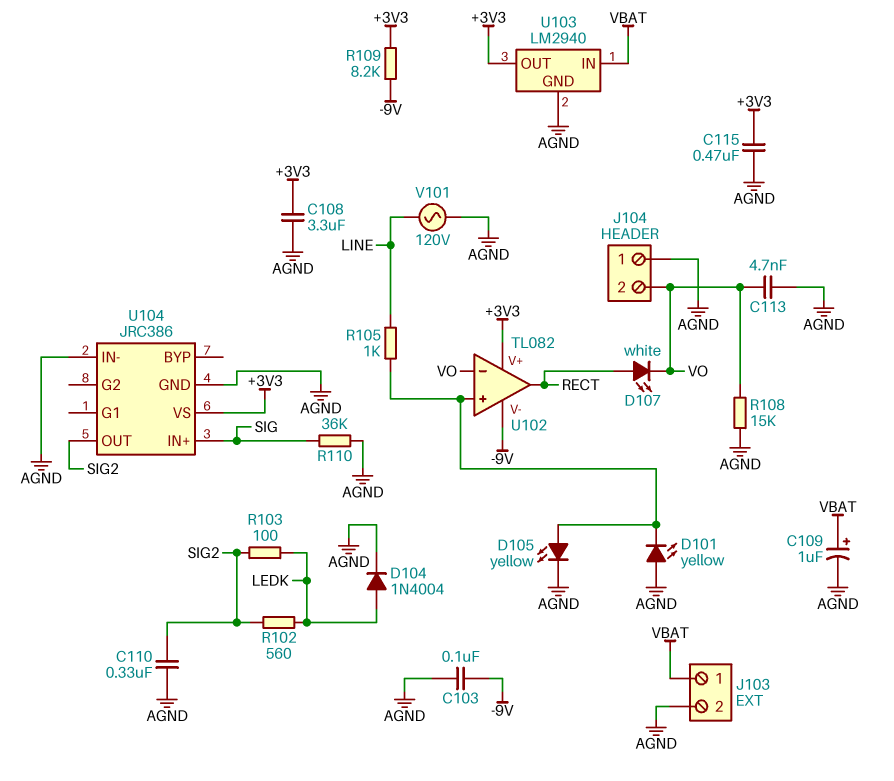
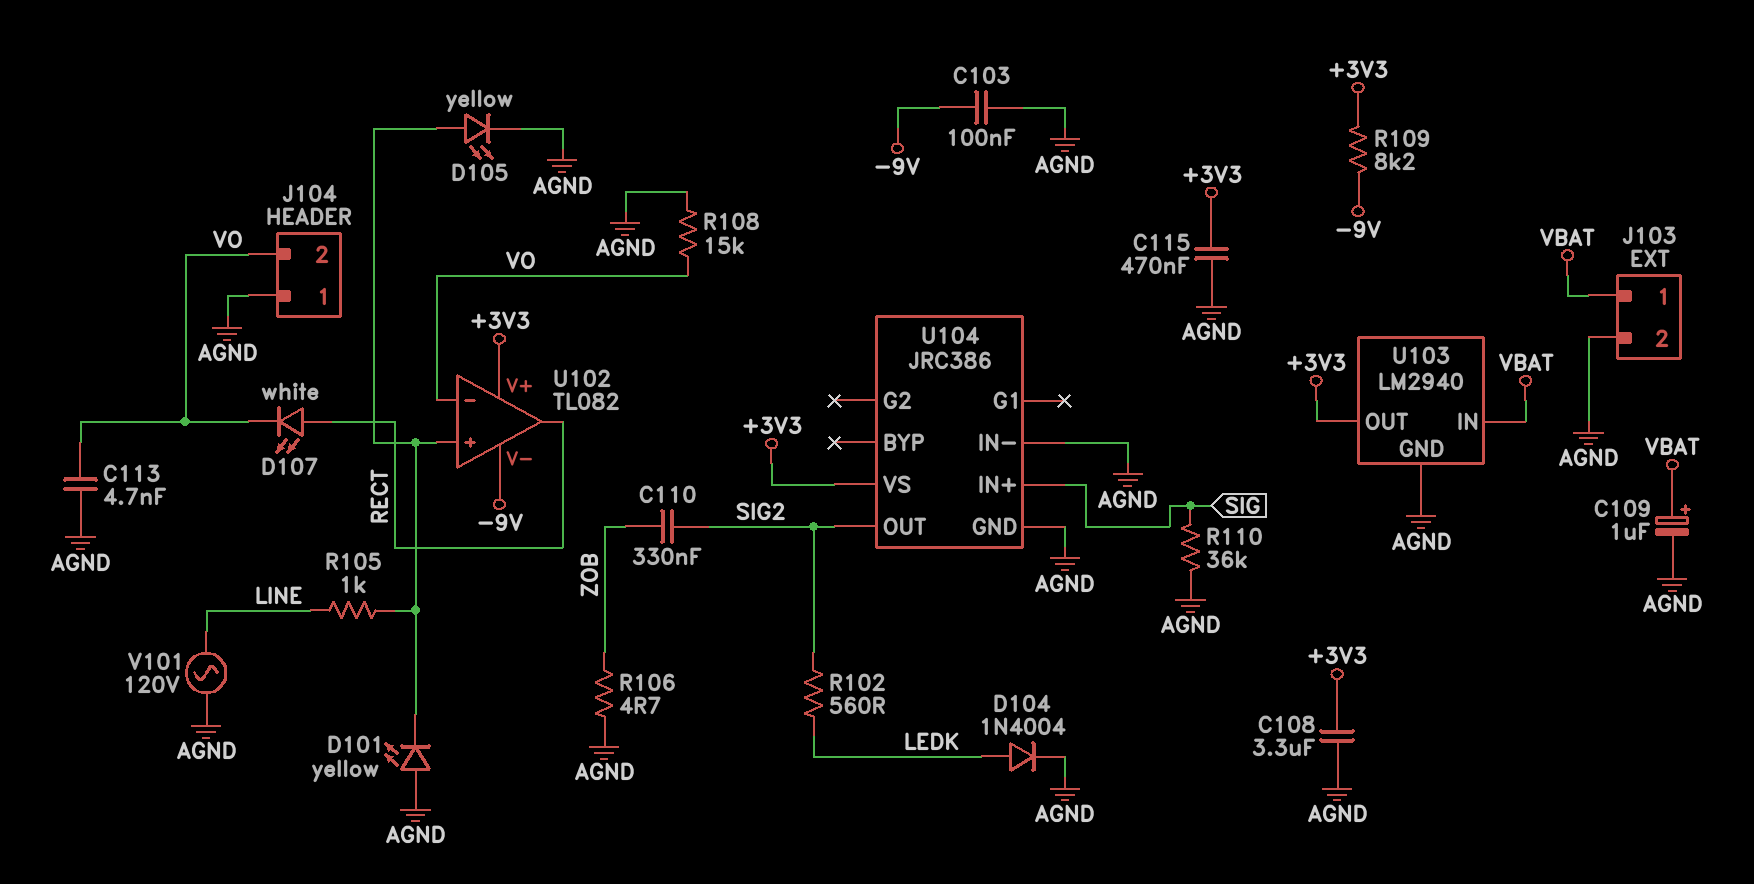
C110: 330nF (AGND, SIG2) -> 330nF (SIG2, ZOB)
R103: 100 (LEDK, SIG2) -> none
R106: none -> 4.7 (AGND, ZOB)

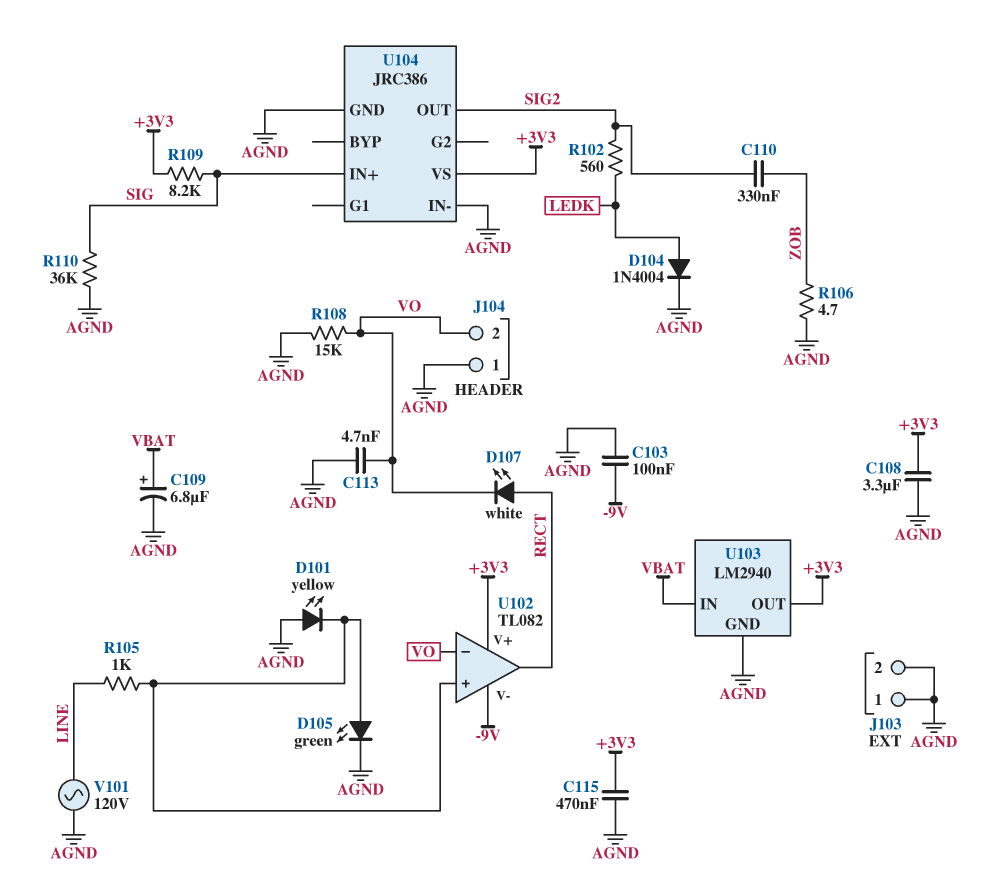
C109: 1uF (plus VBAT, minus AGND) -> 6.8uF (plus VBAT, minus AGND)
D105: LED yellow (A U102/in+, K AGND) -> LED green (A U102/in+, K AGND)
J103 pin 1: VBAT -> AGND
R109: 8.2k (+3V3, -9V) -> 8.2k (+3V3, SIG)

